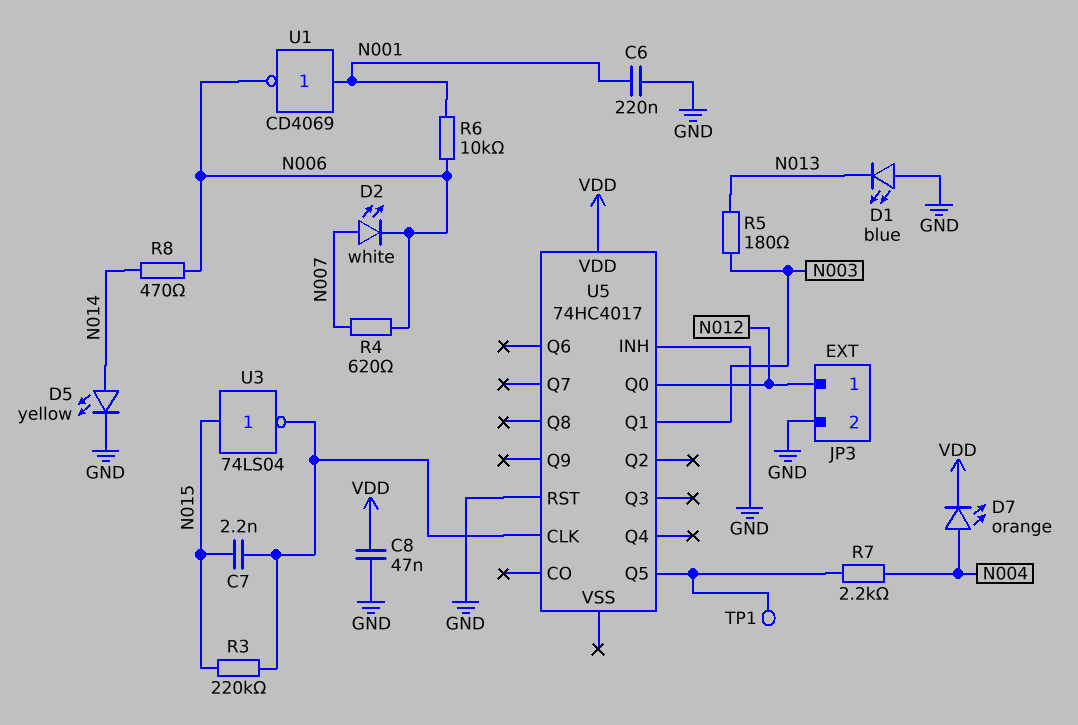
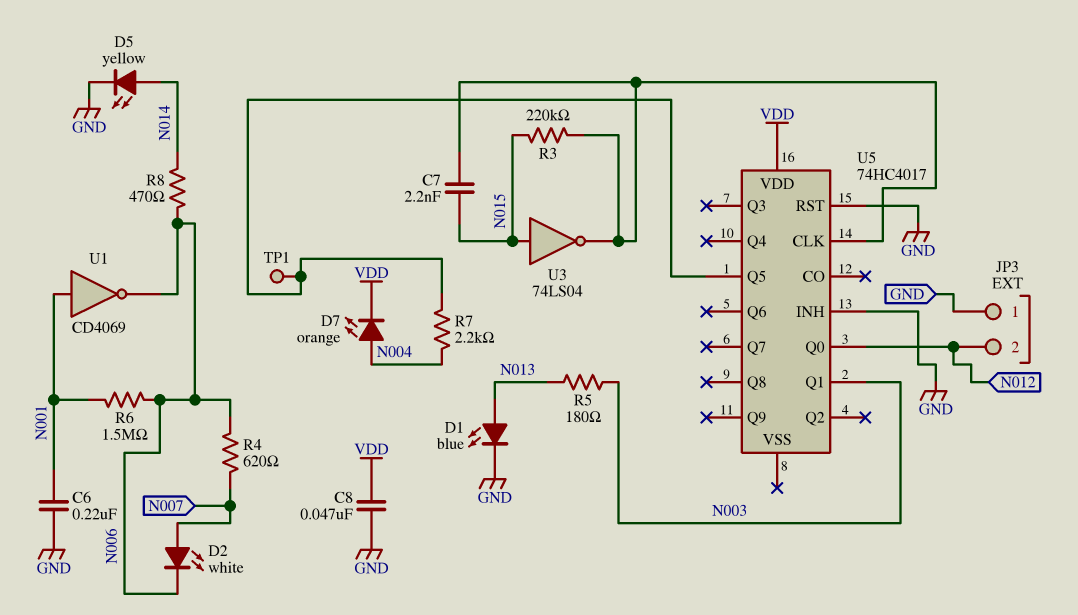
D1: LED blue (A GND, K N013) -> LED blue (A N013, K GND)
JP3 pin 1: N012 -> GND
JP3 pin 2: GND -> N012
R6: 10k (N001, N006) -> 1.5M (N001, N006)

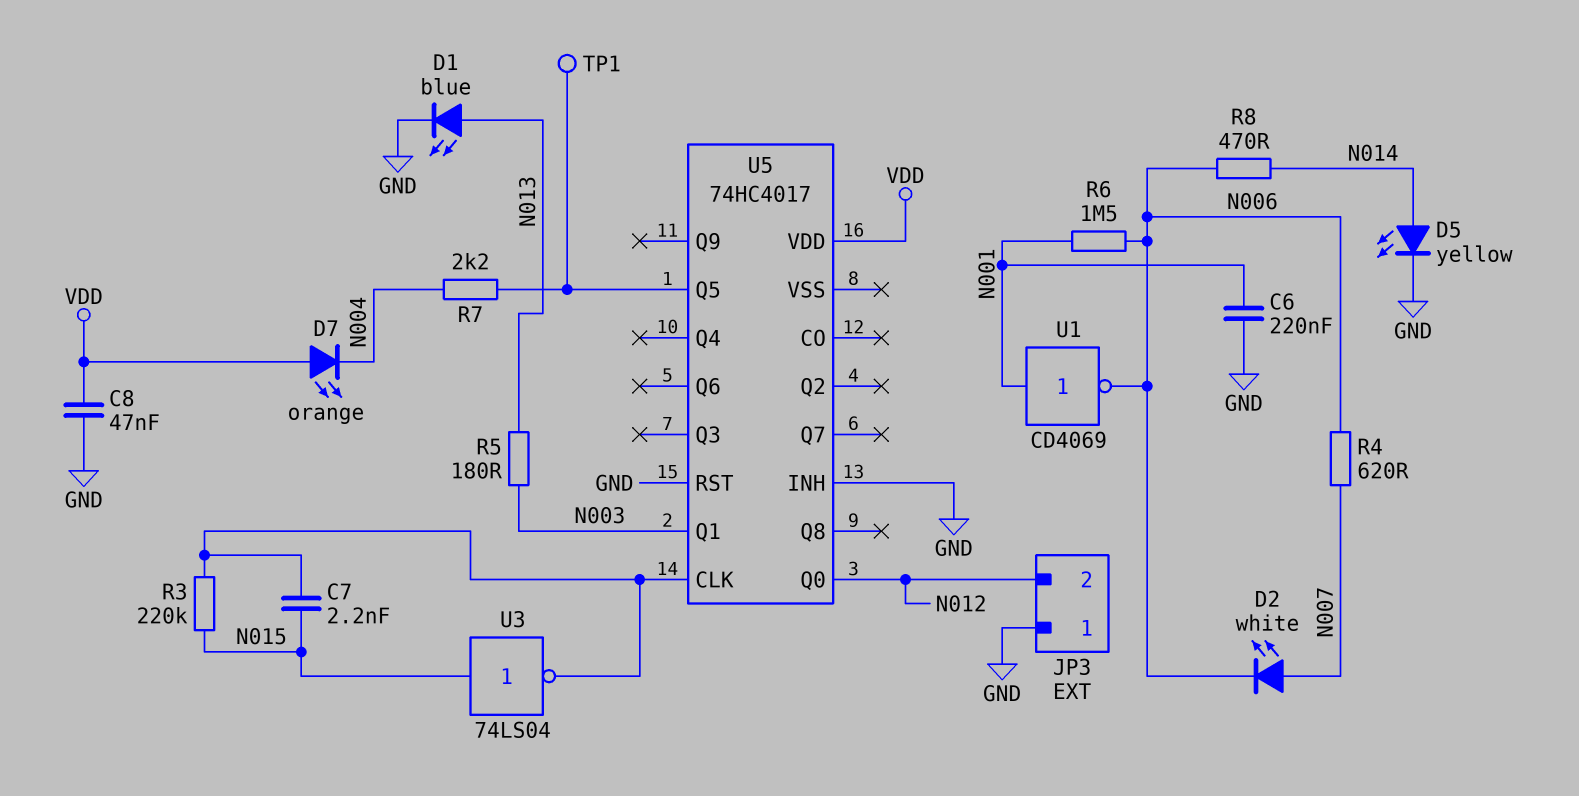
D7: LED orange (A N004, K VDD) -> LED orange (A VDD, K N004)

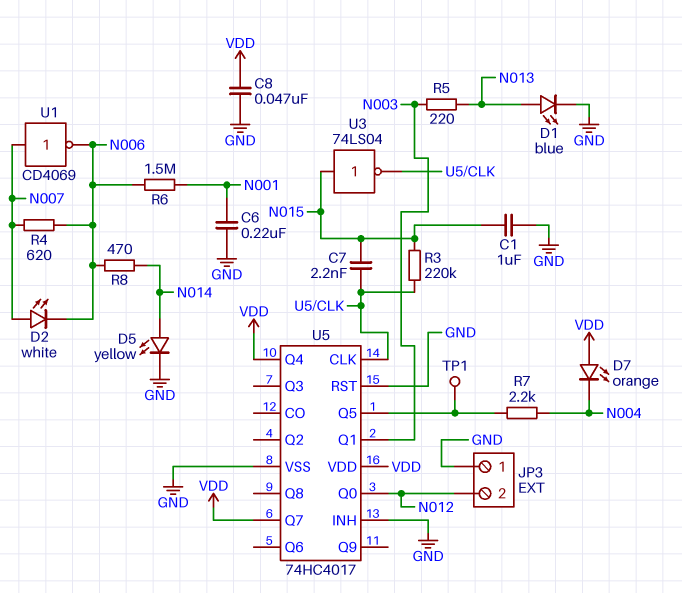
C1: none -> 1uF (GND, N015)
R5: 180 (N003, N013) -> 220 (N003, N013)
U1: NOT CD4069 (in N001, out N006) -> NOT CD4069 (in N007, out N006)
U5 pin Q4: none -> VDD
U5 pin Q7: none -> VDD
U5 pin VSS: none -> GND

